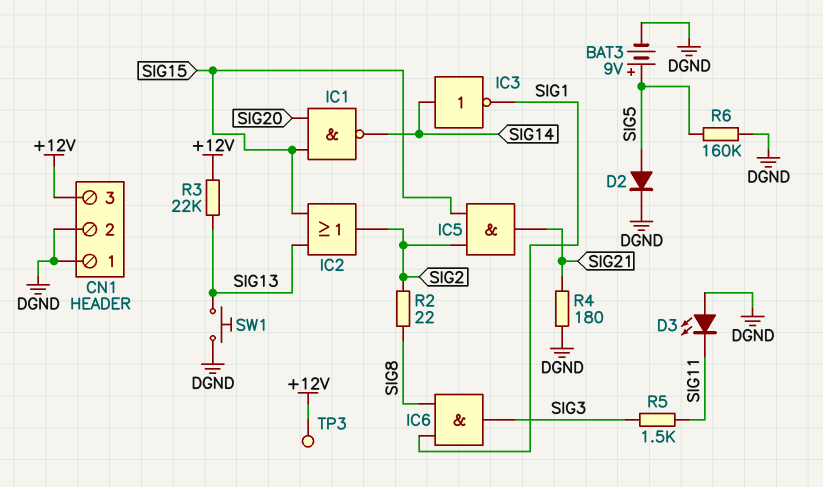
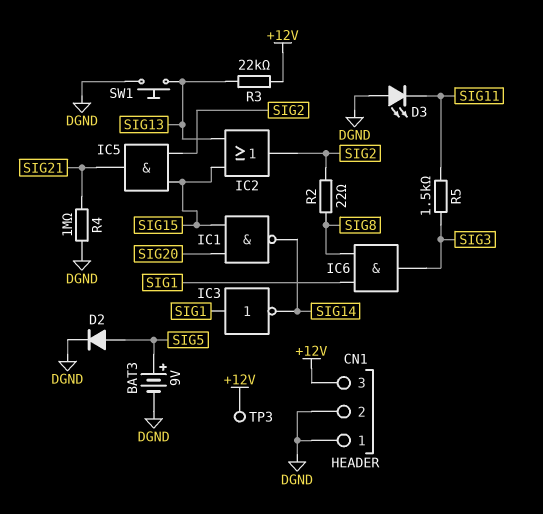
IC3: NOT (in SIG14, out SIG1) -> NOT (in SIG1, out SIG14)
R4: 180 (DGND, SIG21) -> 1M (DGND, SIG21)
R6: 160k (DGND, SIG5) -> none

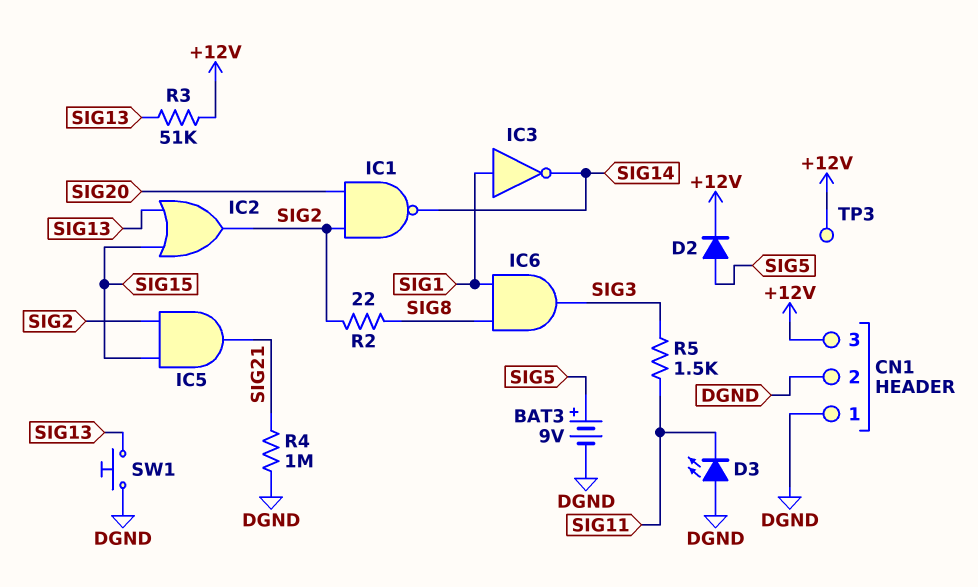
D2: diode (A SIG5, K DGND) -> diode (A SIG5, K +12V)
IC1: NAND (in SIG15, in SIG20, out SIG14) -> NAND (in SIG2, in SIG20, out SIG14)
R3: 22k (+12V, SIG13) -> 51k (+12V, SIG13)

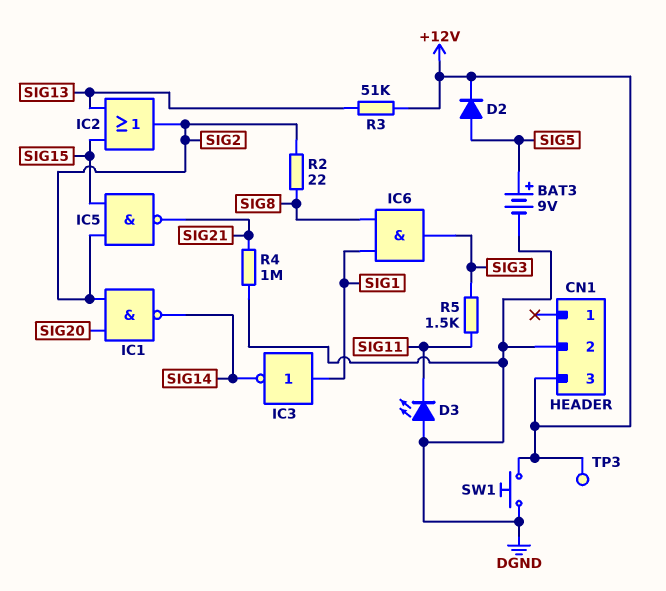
CN1 pin 1: DGND -> none
IC5: AND (in SIG2, in SIG15, out SIG21) -> NAND (in SIG2, in SIG15, out SIG21)
SW1: button (DGND, SIG13) -> button (+12V, DGND)

